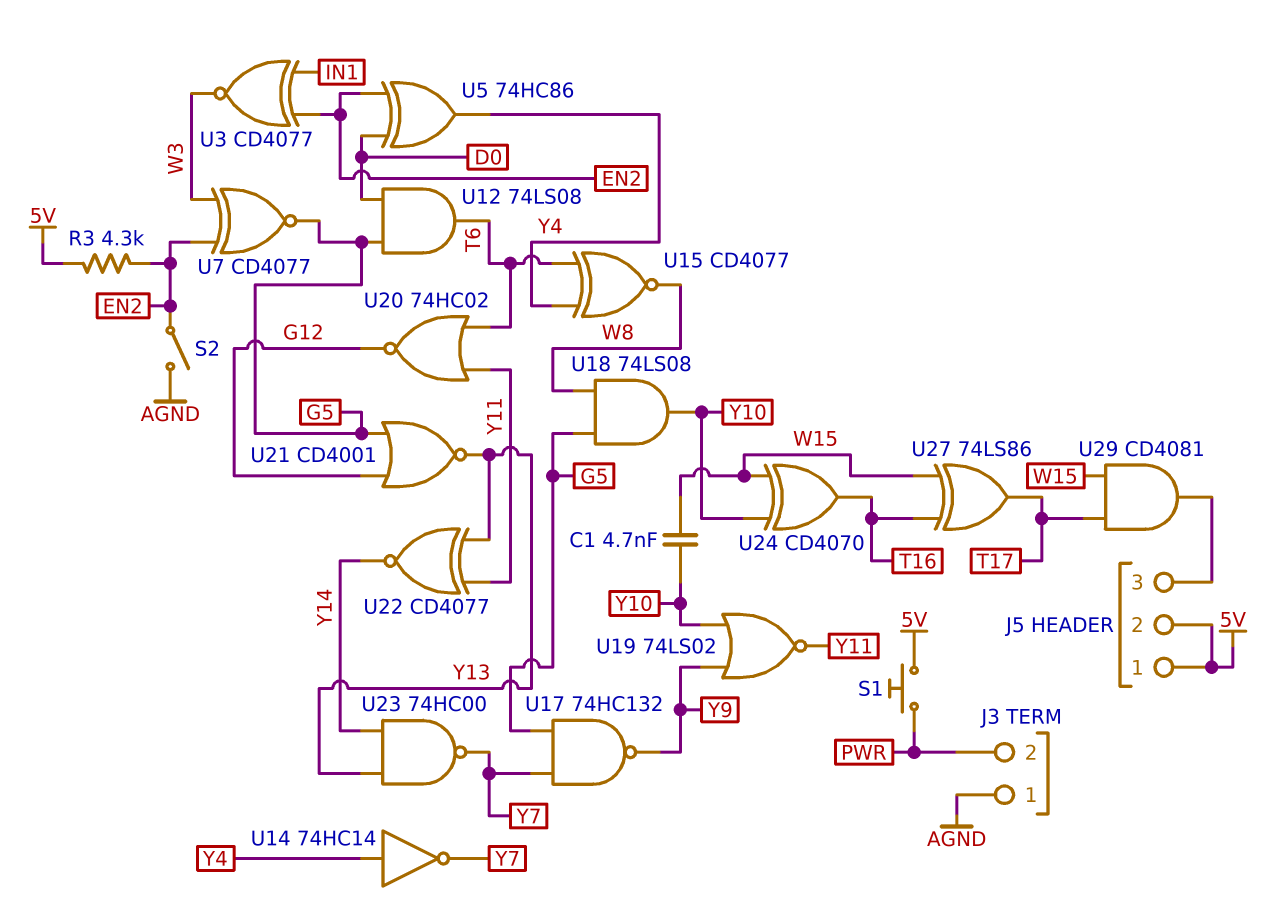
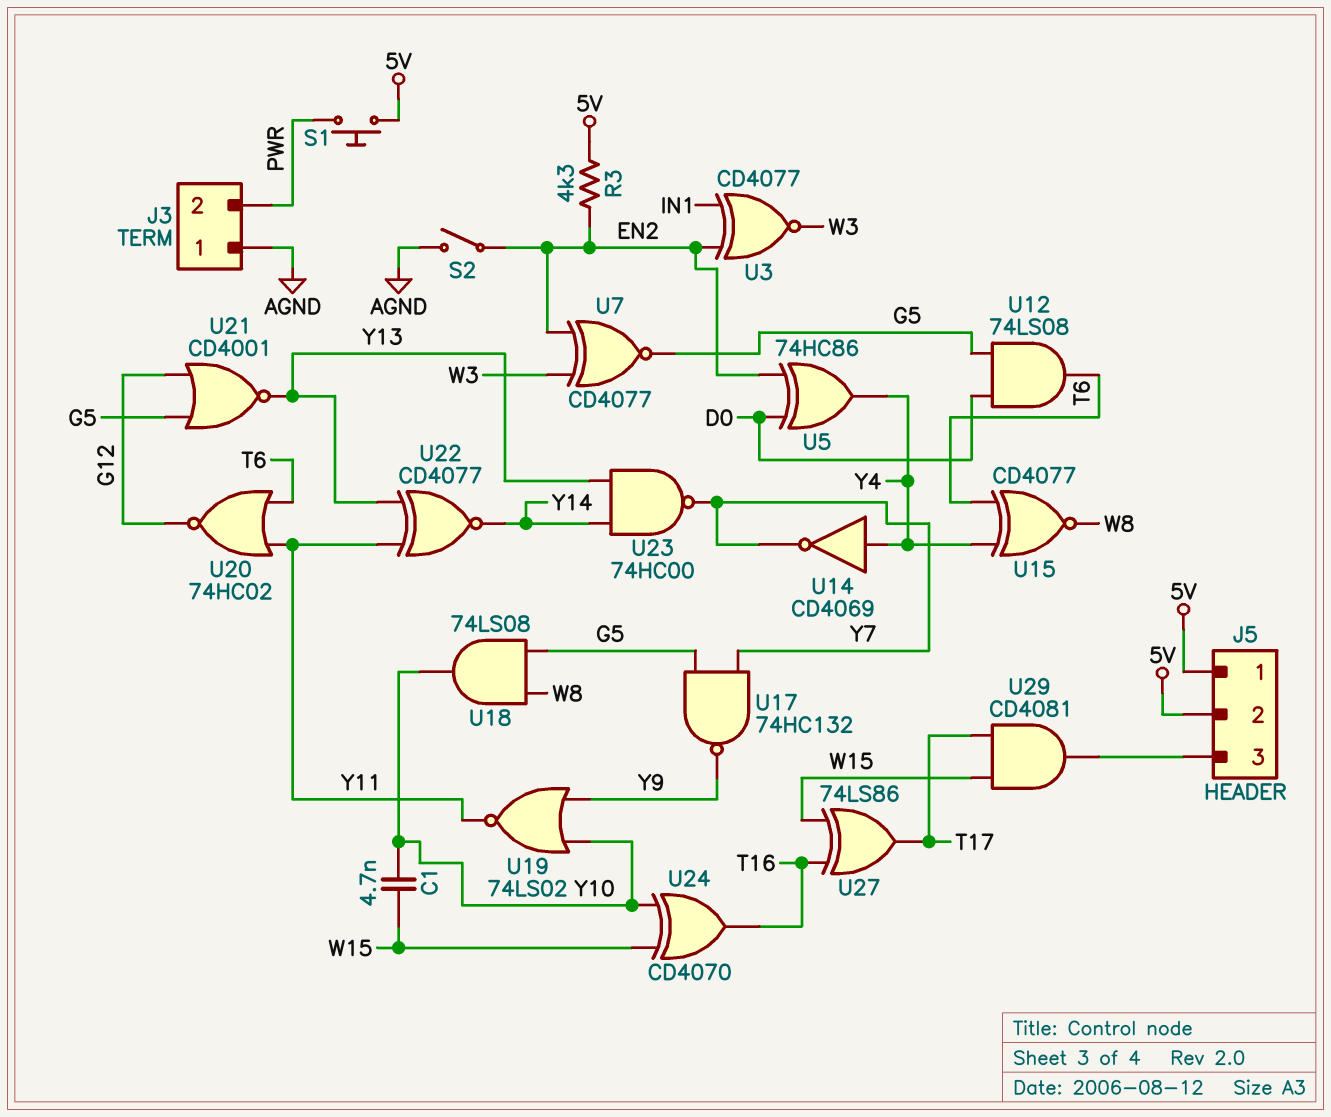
U14: NOT 74HC14 (in Y4, out Y7) -> NOT CD4069 (in Y4, out Y7)

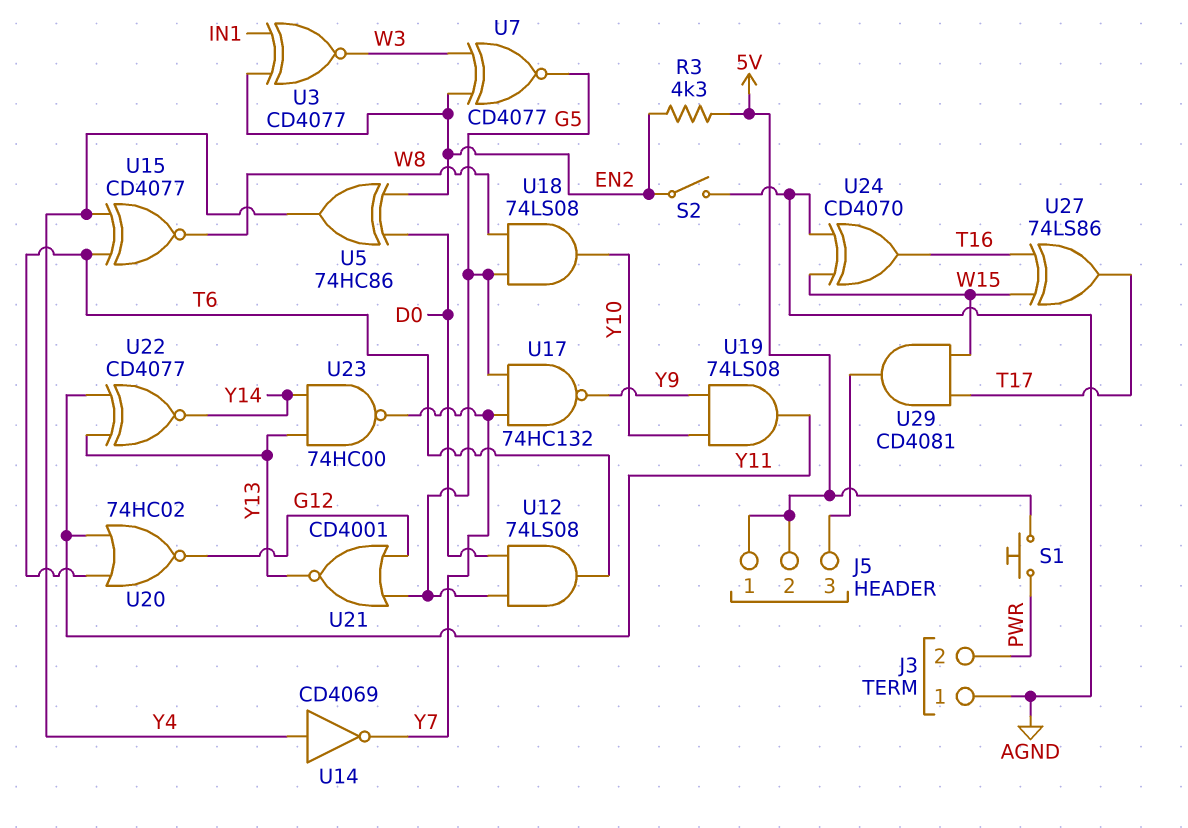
C1: 4.7nF (W15, Y10) -> none
U19: NOR 74LS02 (in Y9, in Y10, out Y11) -> AND 74LS08 (in Y9, in Y10, out Y11)
U24: XOR CD4070 (in W15, in Y10, out T16) -> XOR CD4070 (in AGND, in W15, out T16)

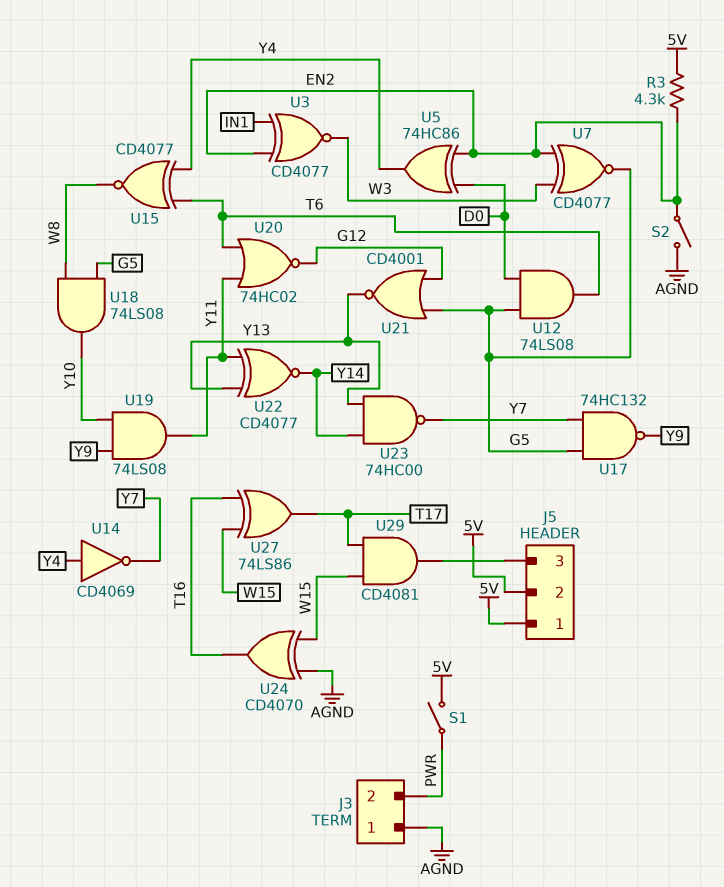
S1: button (5V, PWR) -> switch (5V, PWR)

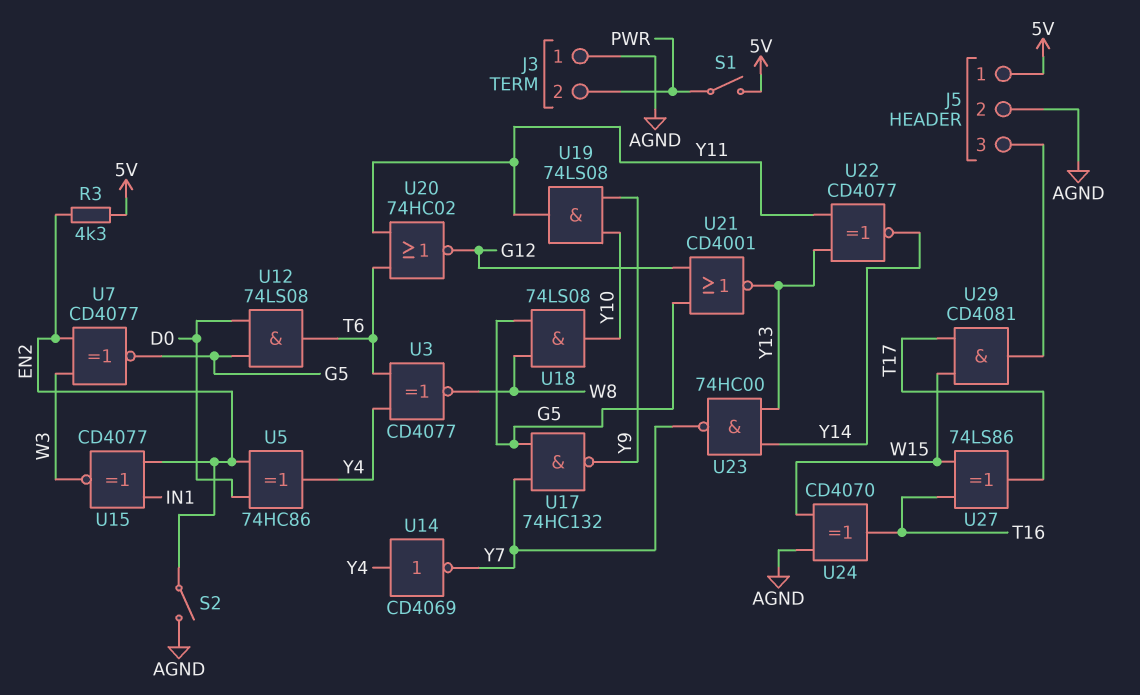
J5 pin 2: 5V -> AGND
U3: XNOR CD4077 (in EN2, in IN1, out W3) -> XNOR CD4077 (in T6, in Y4, out W8)
U15: XNOR CD4077 (in T6, in Y4, out W8) -> XNOR CD4077 (in EN2, in IN1, out W3)

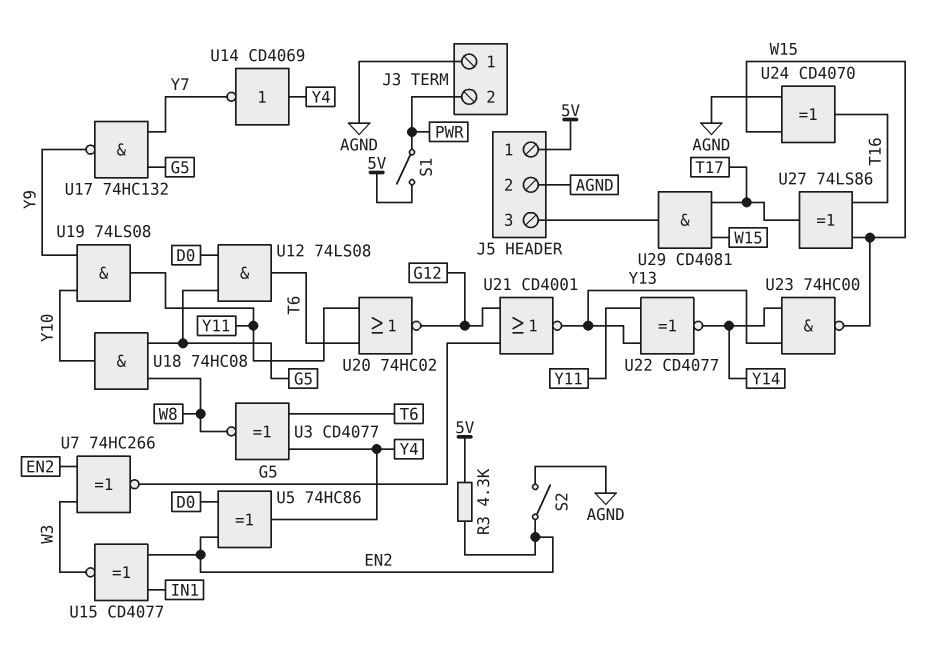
U7: XNOR CD4077 (in EN2, in W3, out G5) -> XNOR 74HC266 (in EN2, in W3, out G5)
U18: AND 74LS08 (in G5, in W8, out Y10) -> AND 74HC08 (in G5, in W8, out Y10)
U23: NAND 74HC00 (in Y13, in Y14, out Y7) -> NAND 74HC00 (in Y13, in Y14, out W15)

